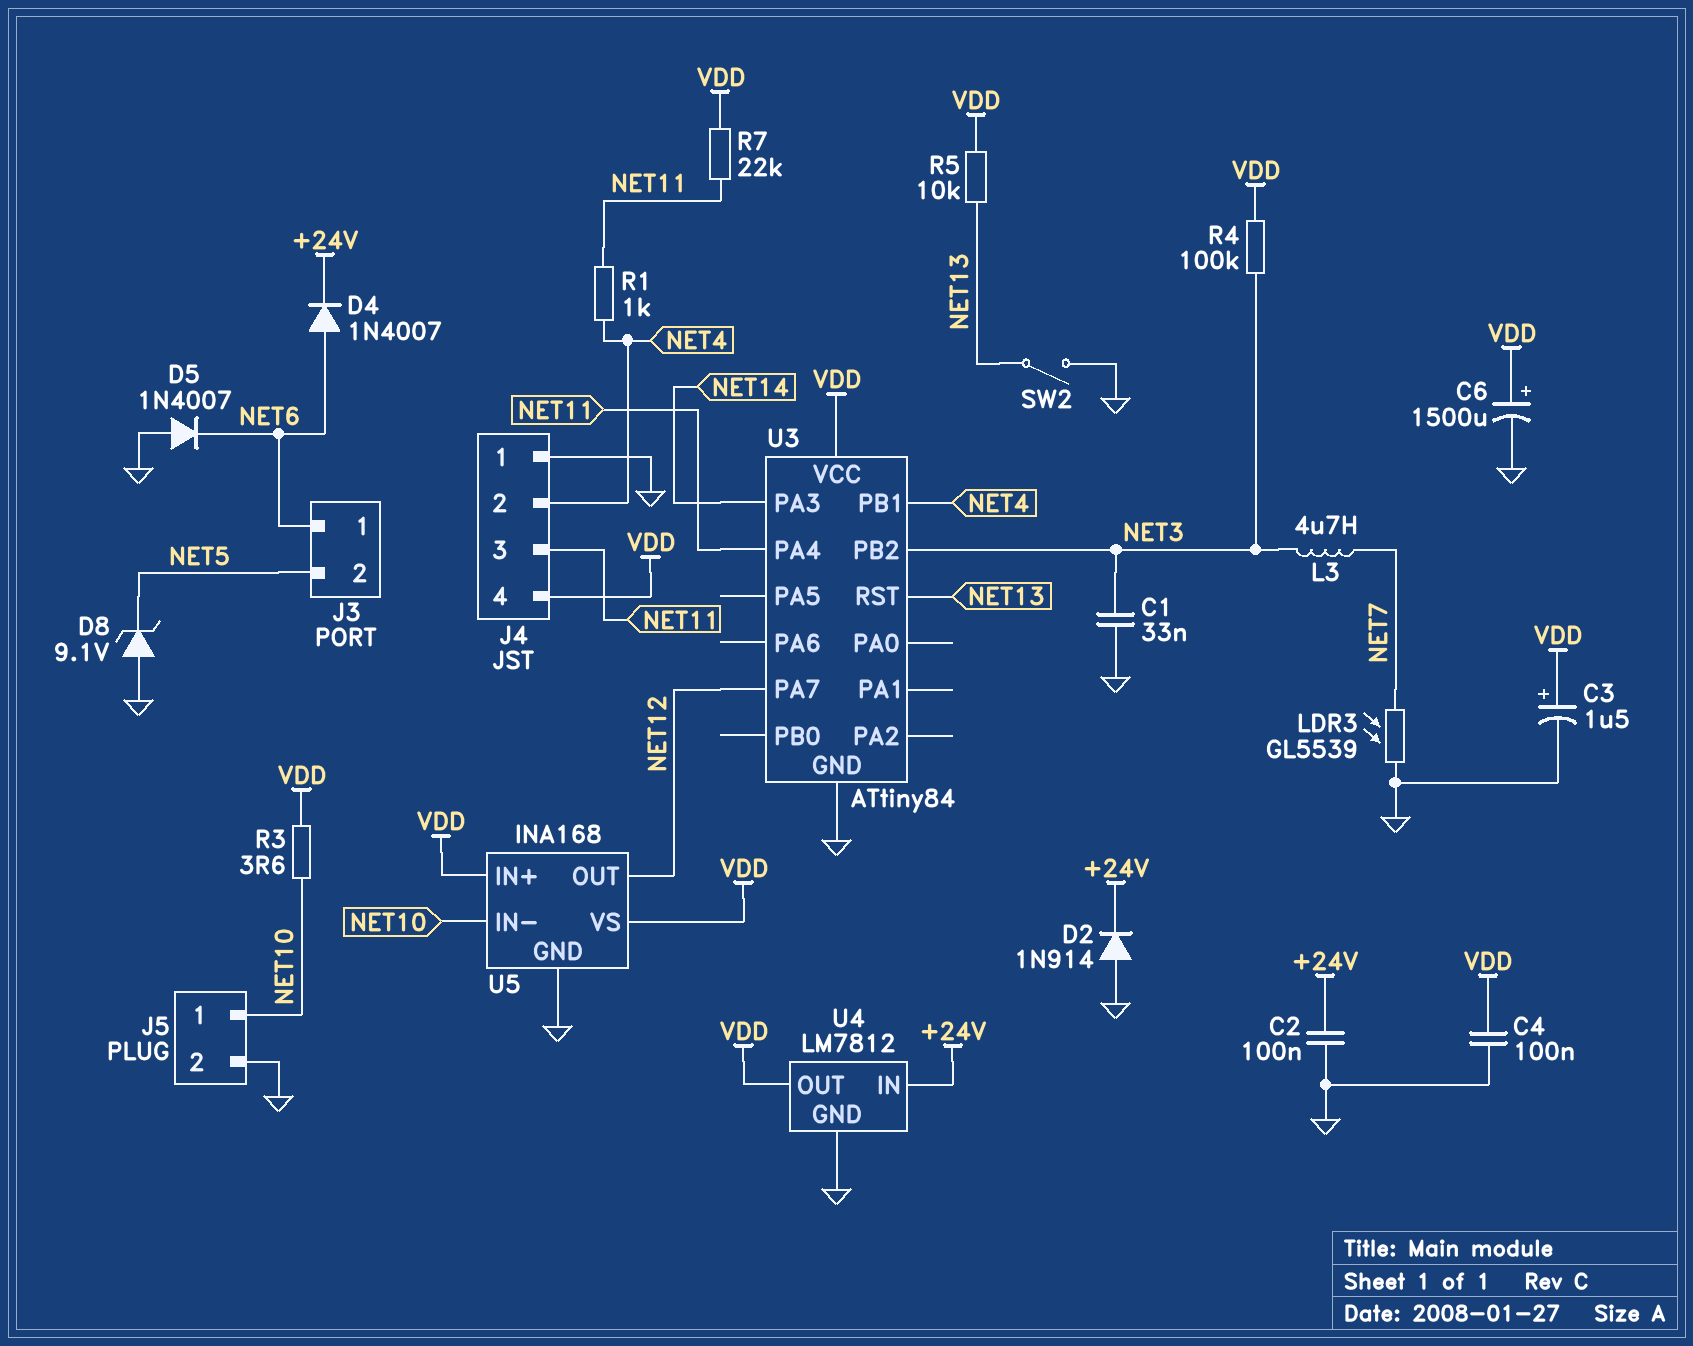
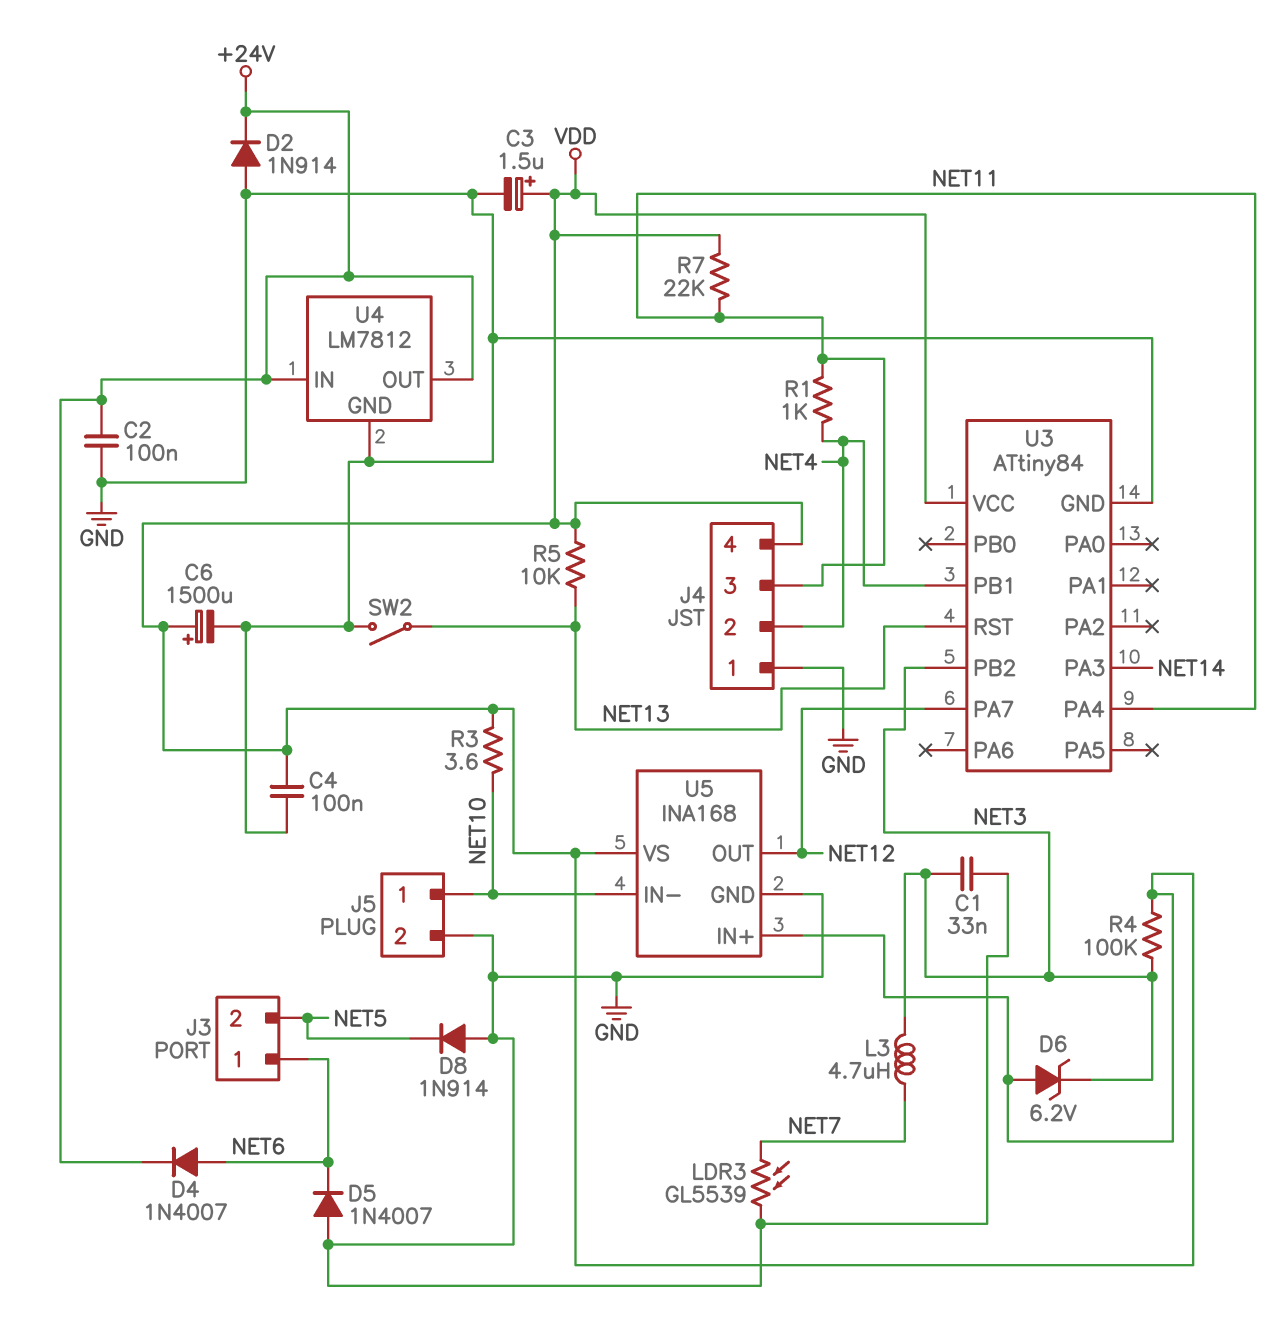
D6: none -> zener 6.2V (A VDD, K NET3)
D8: zener 9.1V (A GND, K NET5) -> diode 1N914 (A GND, K NET5)
U4 pin OUT: VDD -> +24V

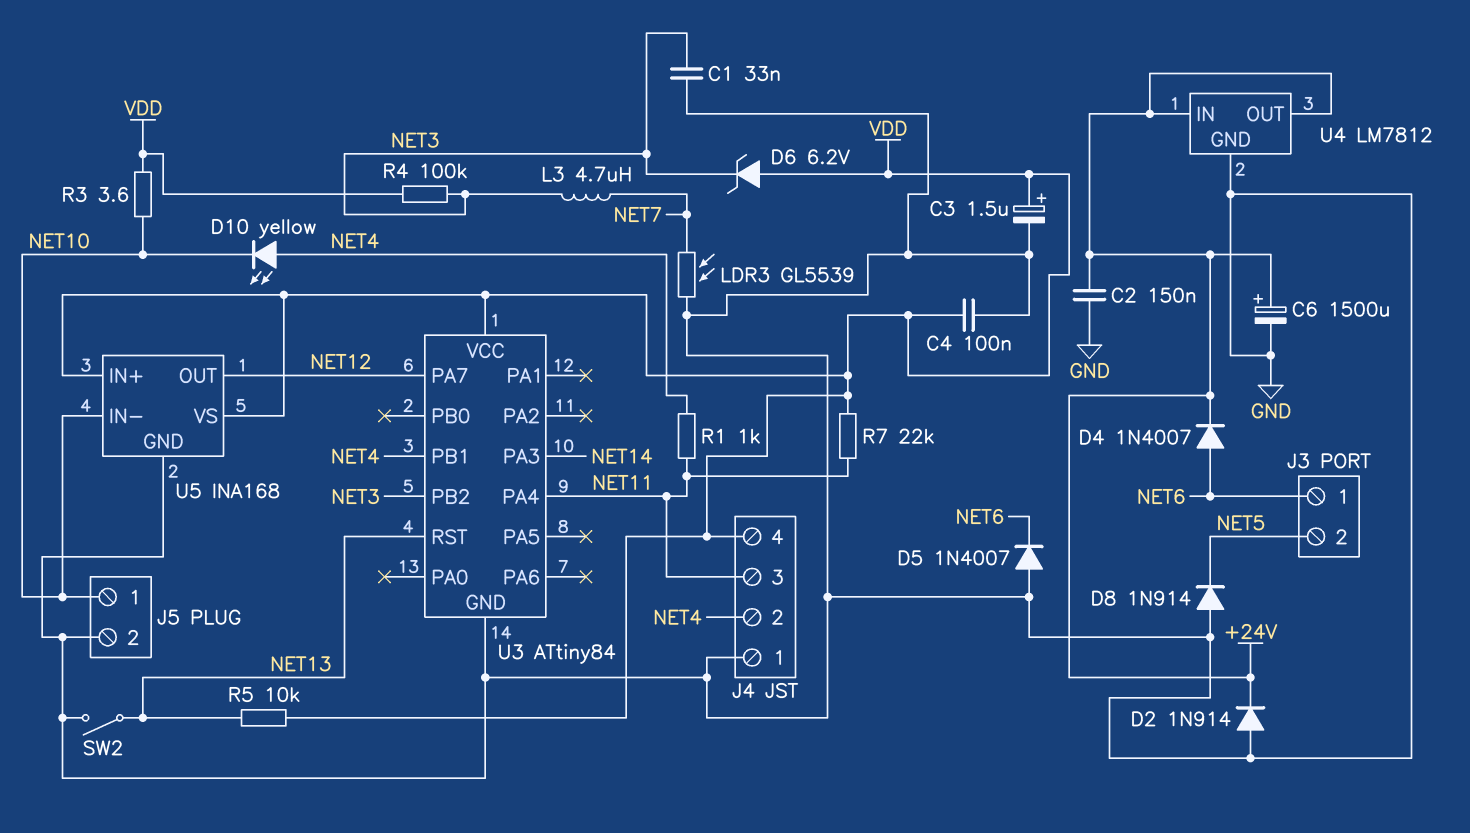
C2: 100nF (+24V, GND) -> 150nF (+24V, GND)
C6: 1500uF (plus VDD, minus GND) -> 1500uF (plus +24V, minus GND)
D10: none -> LED yellow (A NET4, K NET10)

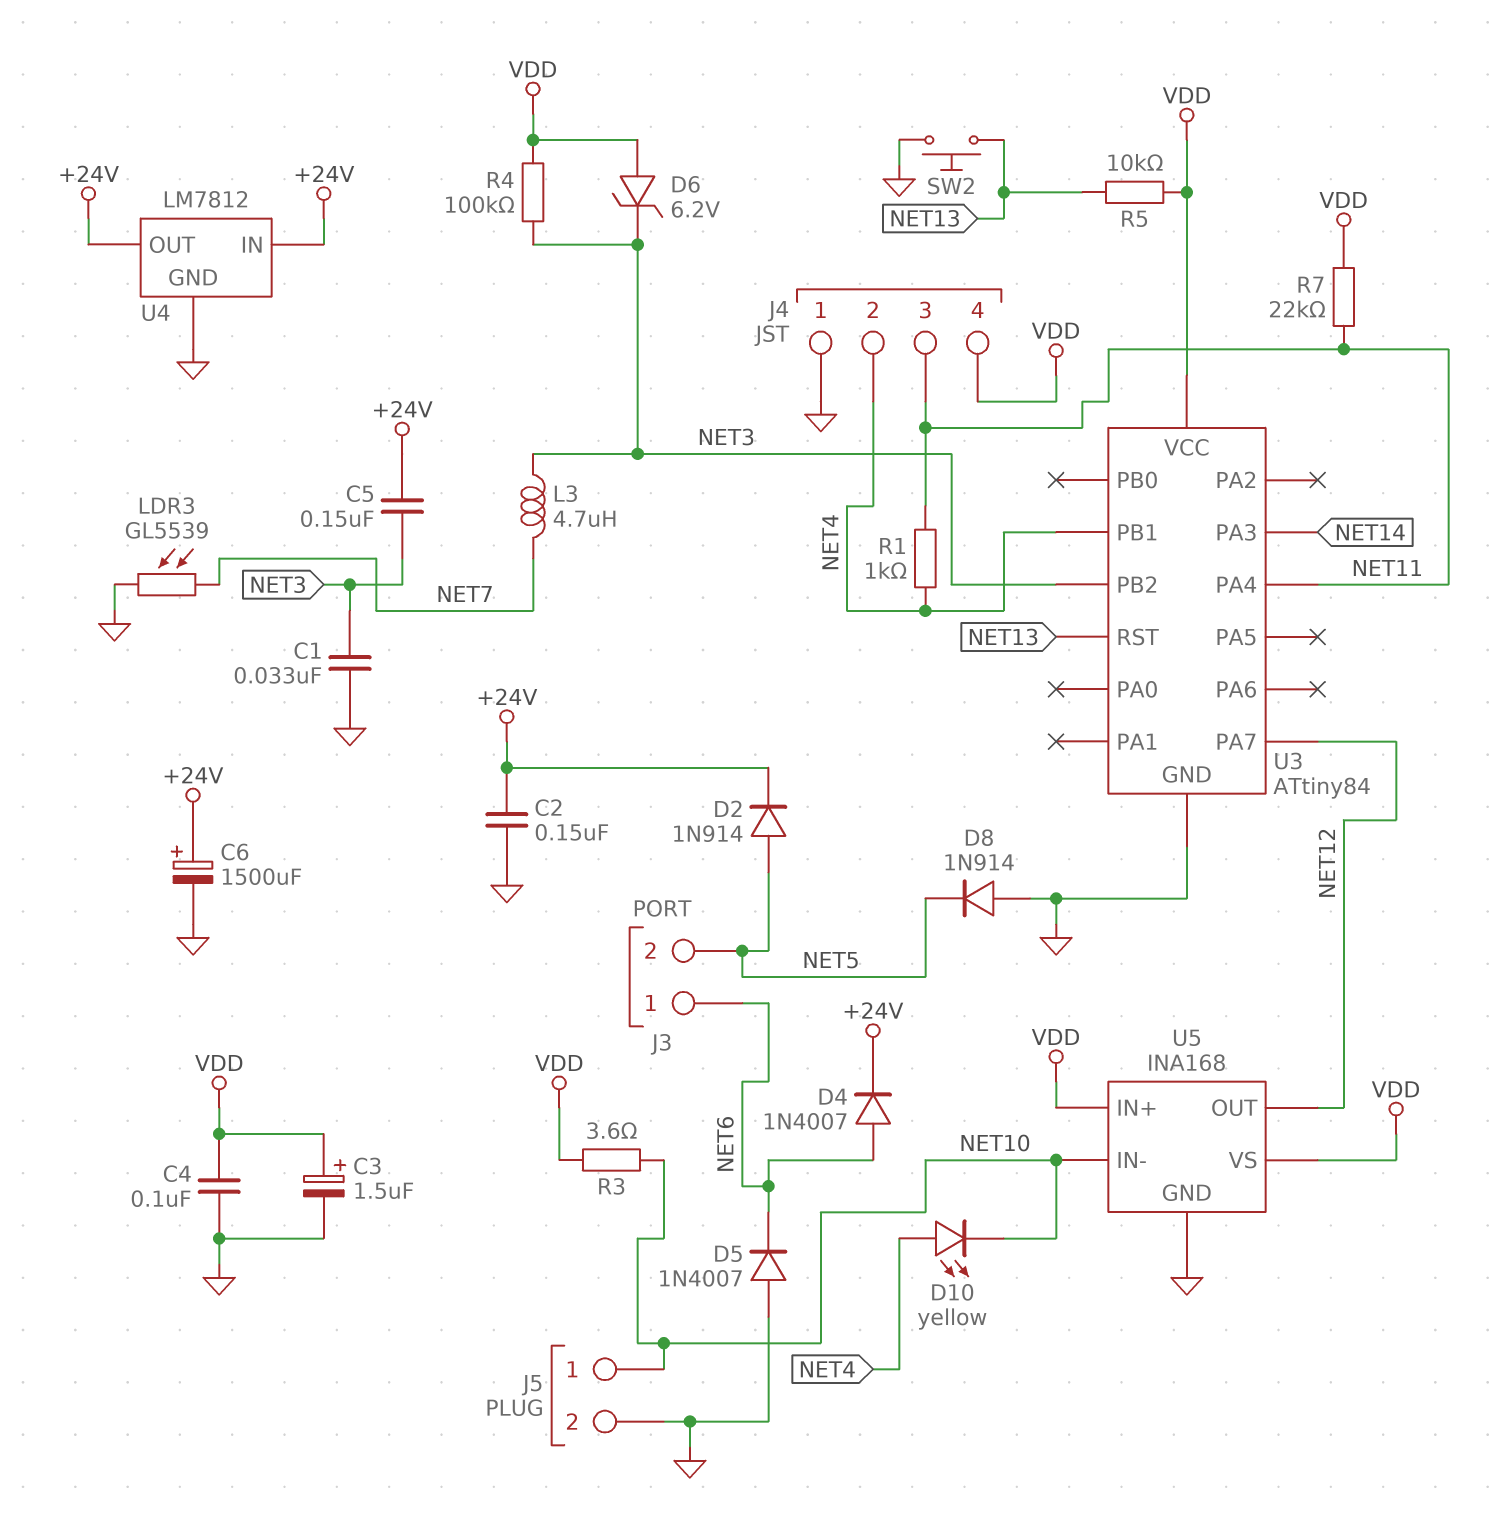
C5: none -> 150nF (+24V, NET3)
D2: diode 1N914 (A GND, K +24V) -> diode 1N914 (A NET5, K +24V)
SW2: switch (GND, NET13) -> button (GND, NET13)

